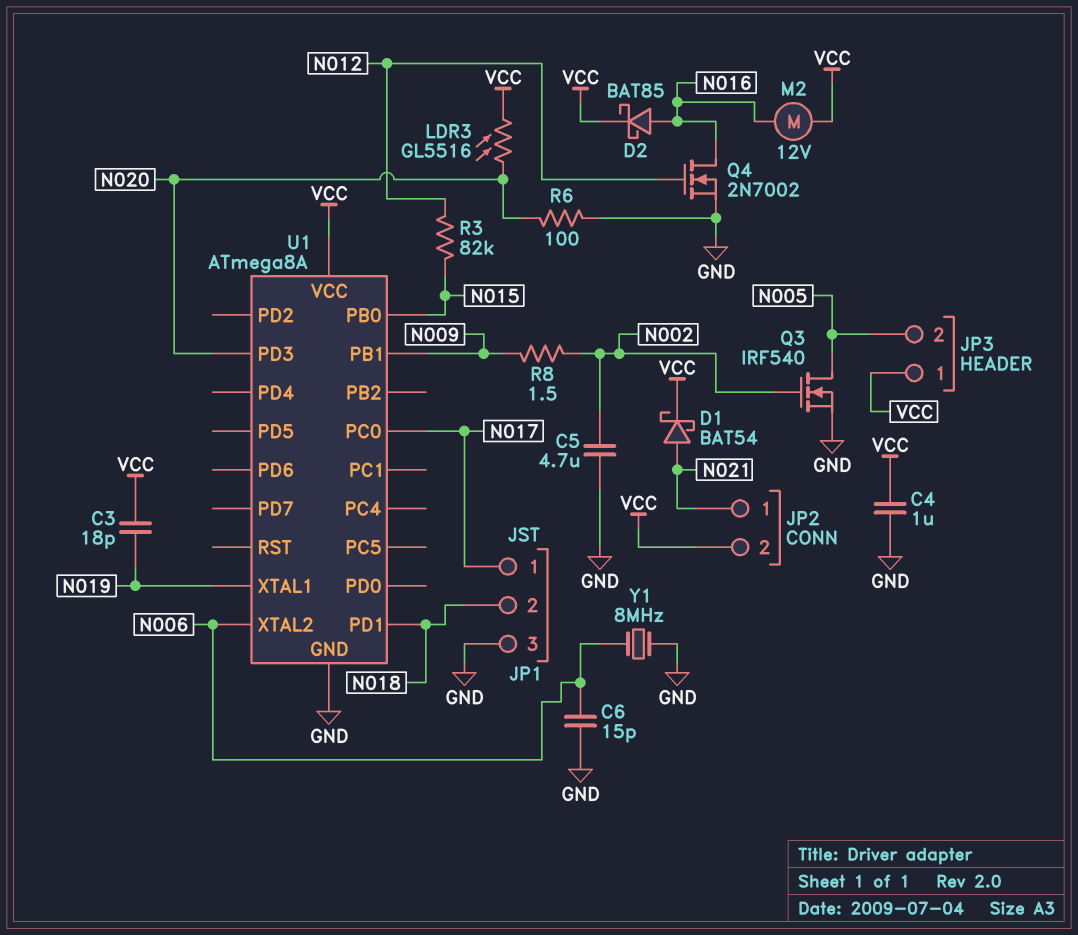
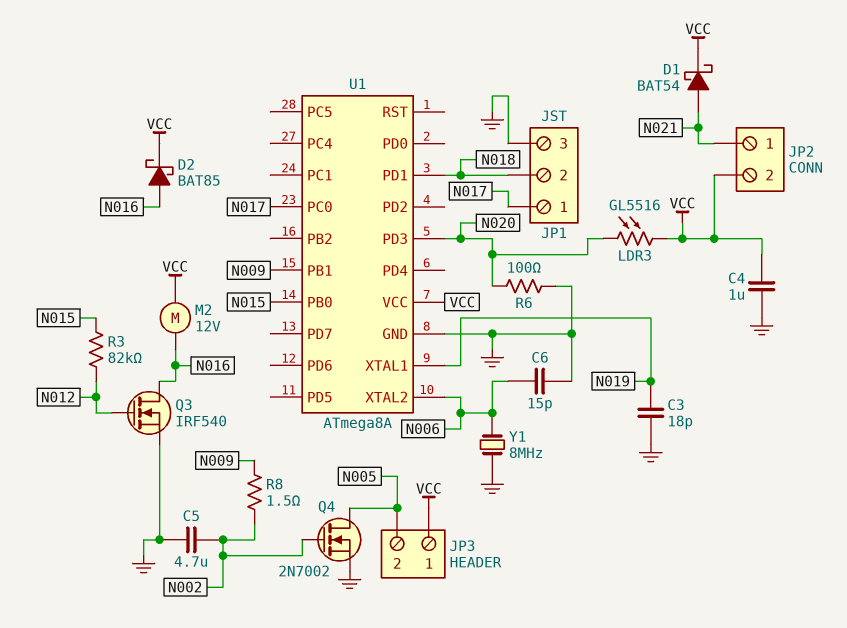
C3: 18pF (N019, VCC) -> 18pF (GND, N019)
Q3: NMOS IRF540 (G N002, D N005, S GND) -> NMOS IRF540 (G N012, D N016, S GND)
Q4: NMOS 2N7002 (G N012, D N016, S GND) -> NMOS 2N7002 (G N002, D N005, S GND)

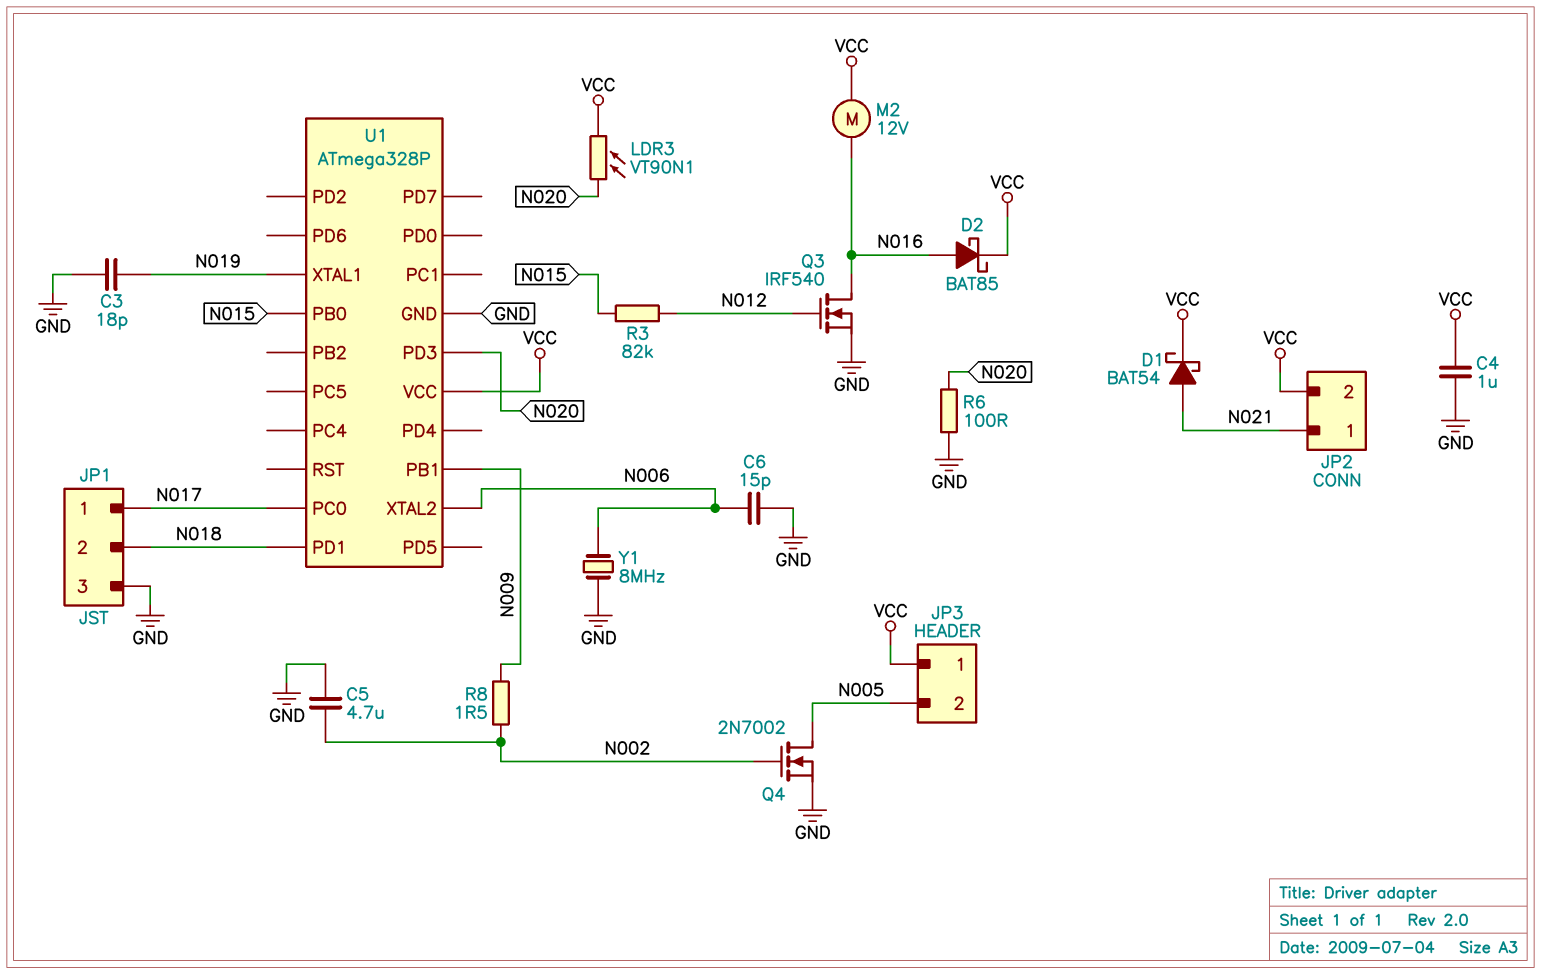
LDR3: GL5516 (N020, VCC) -> VT90N1 (N020, VCC)
U1: ATmega8A -> ATmega328P

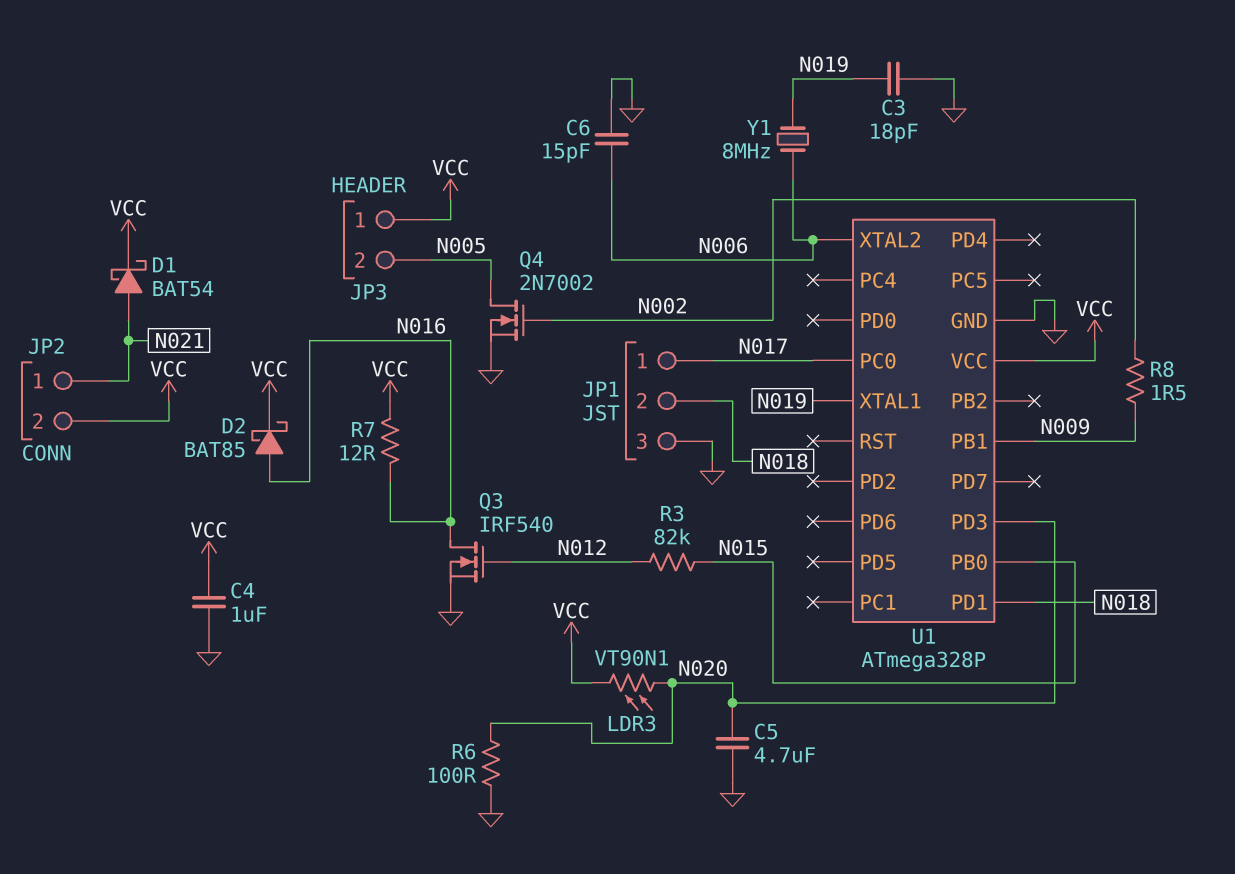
C5: 4.7uF (GND, N002) -> 4.7uF (GND, N020)
M2: motor 12V (N016, VCC) -> none
R7: none -> 12 (N016, VCC)
Y1: 8MHz (GND, N006) -> 8MHz (N006, N019)

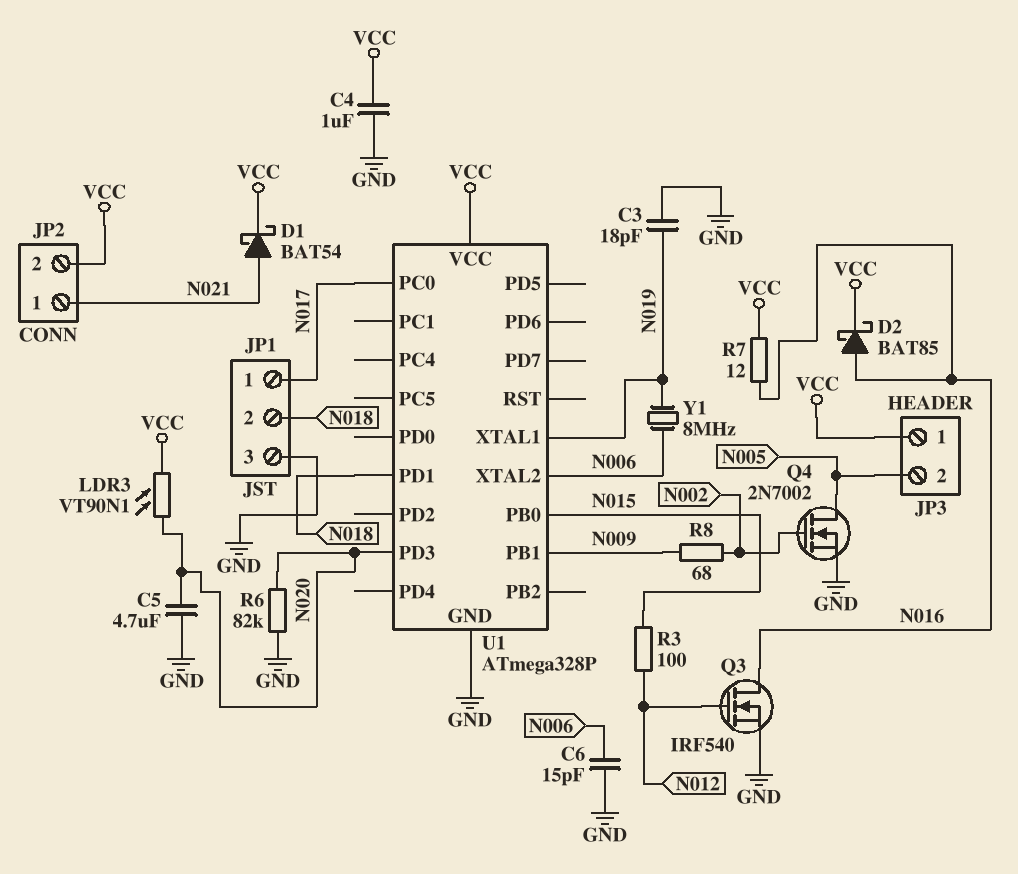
R3: 82k (N012, N015) -> 100 (N012, N015)
R6: 100 (GND, N020) -> 82k (GND, N020)
R8: 1.5 (N002, N009) -> 68 (N002, N009)

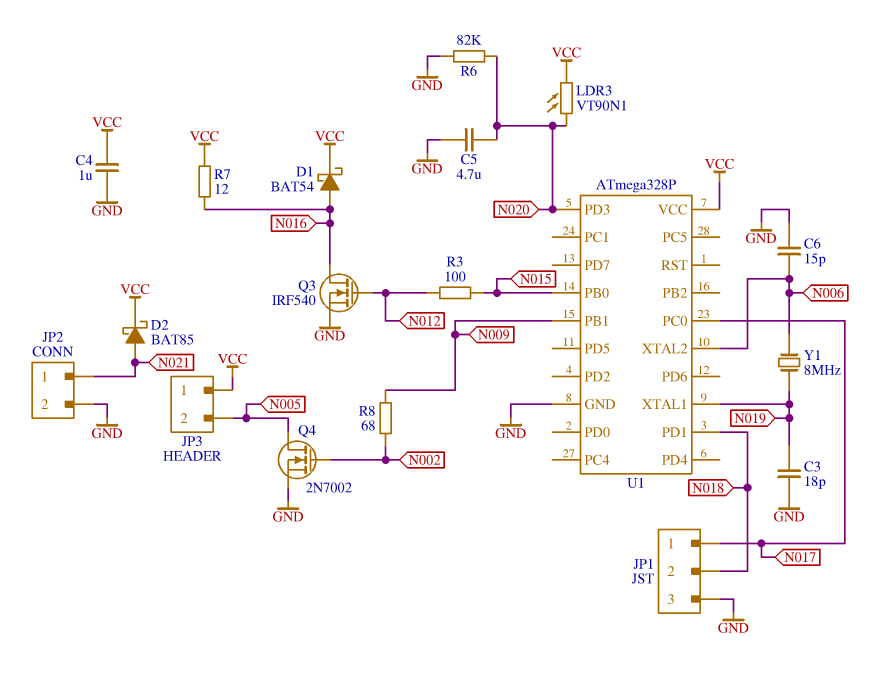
D1: schottky BAT54 (A N021, K VCC) -> schottky BAT54 (A N016, K VCC)
D2: schottky BAT85 (A N016, K VCC) -> schottky BAT85 (A N021, K VCC)
JP2 pin 2: VCC -> GND

